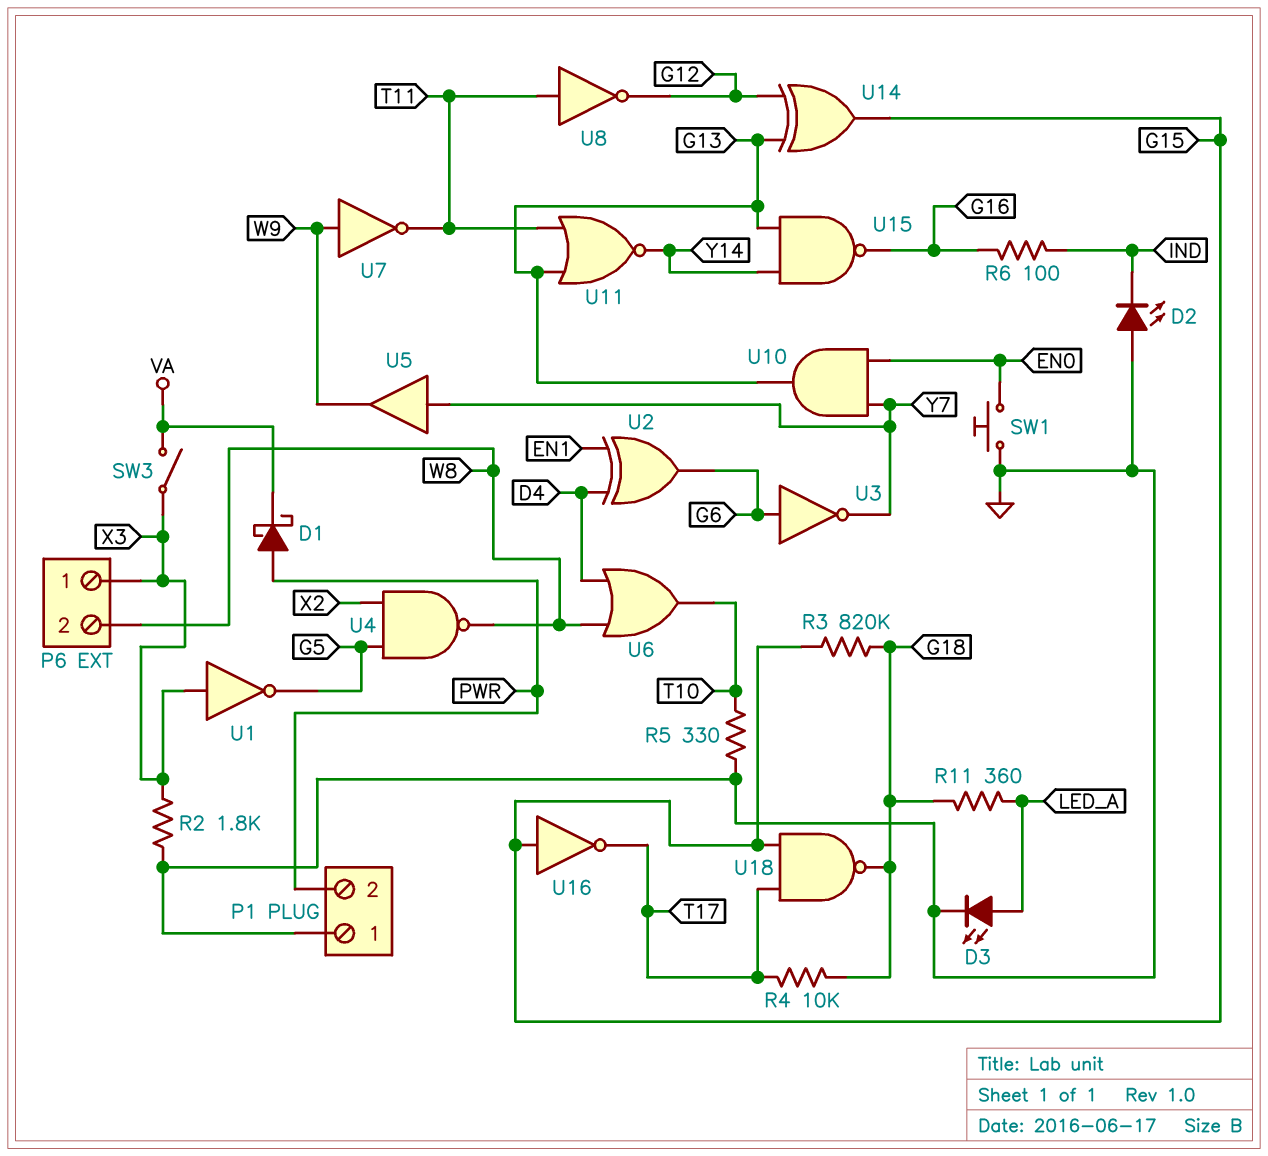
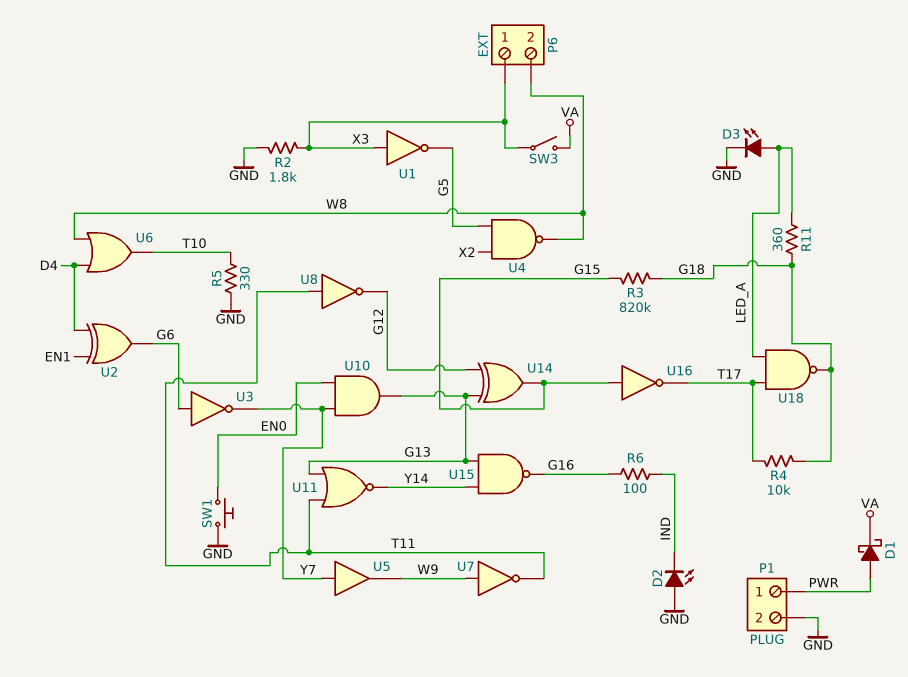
P1 pin 1: GND -> PWR
P1 pin 2: PWR -> GND
U18: NAND (in G15, in T17, out G18) -> NAND (in LED_A, in T17, out G18)

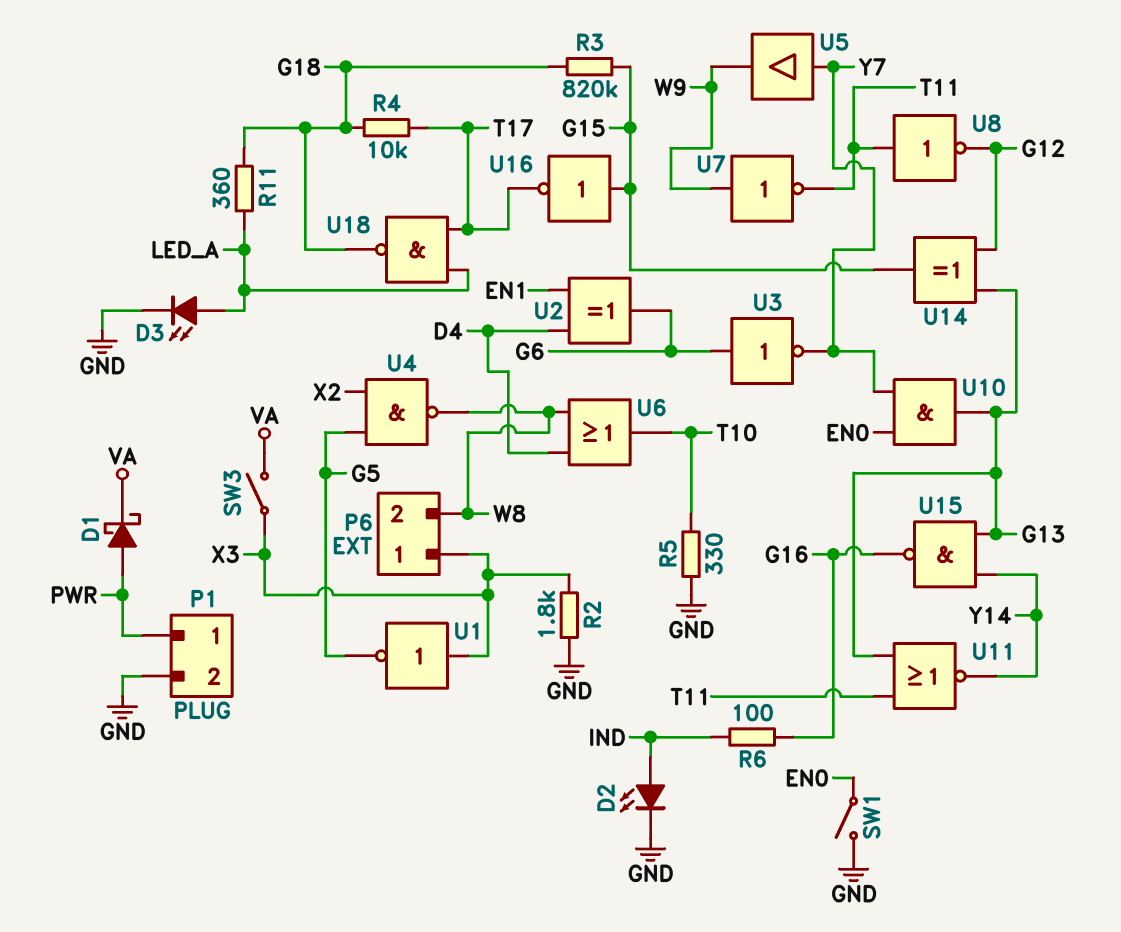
D2: LED (A GND, K IND) -> LED (A IND, K GND)
SW1: button (EN0, GND) -> switch (EN0, GND)

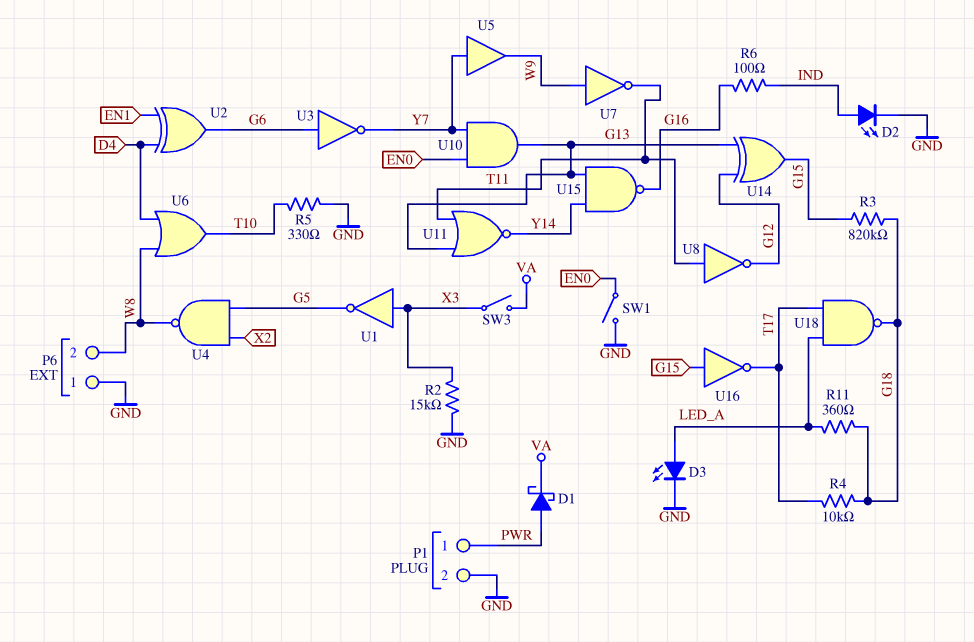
P6 pin 1: X3 -> GND
R2: 1.8k (GND, X3) -> 15k (GND, X3)

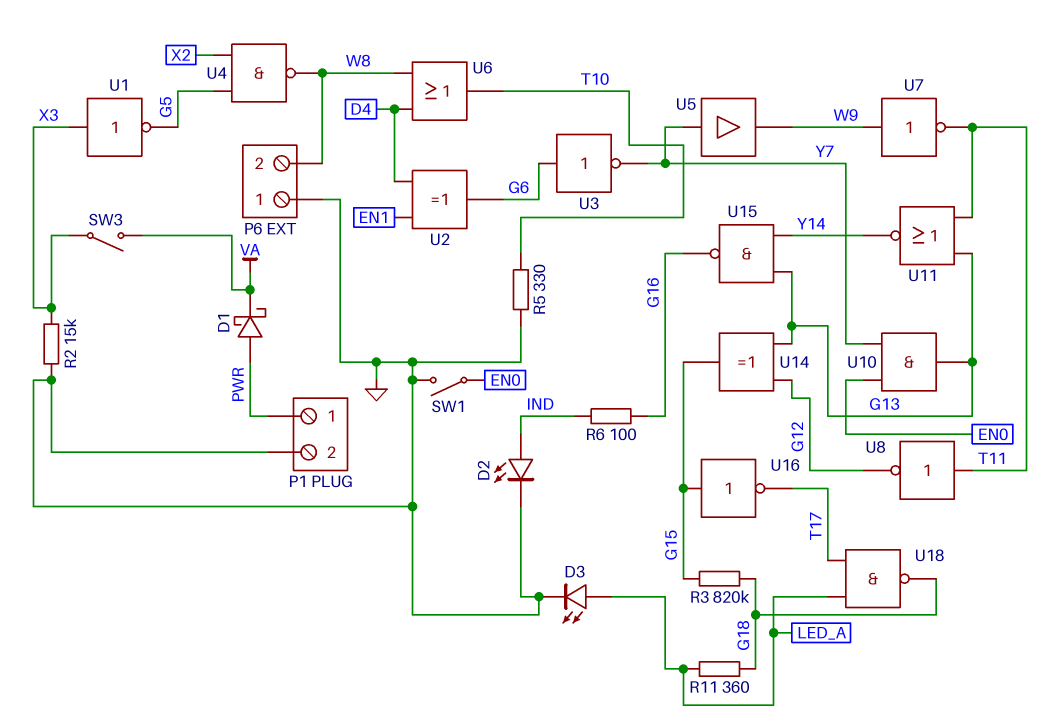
R4: 10k (G18, T17) -> none

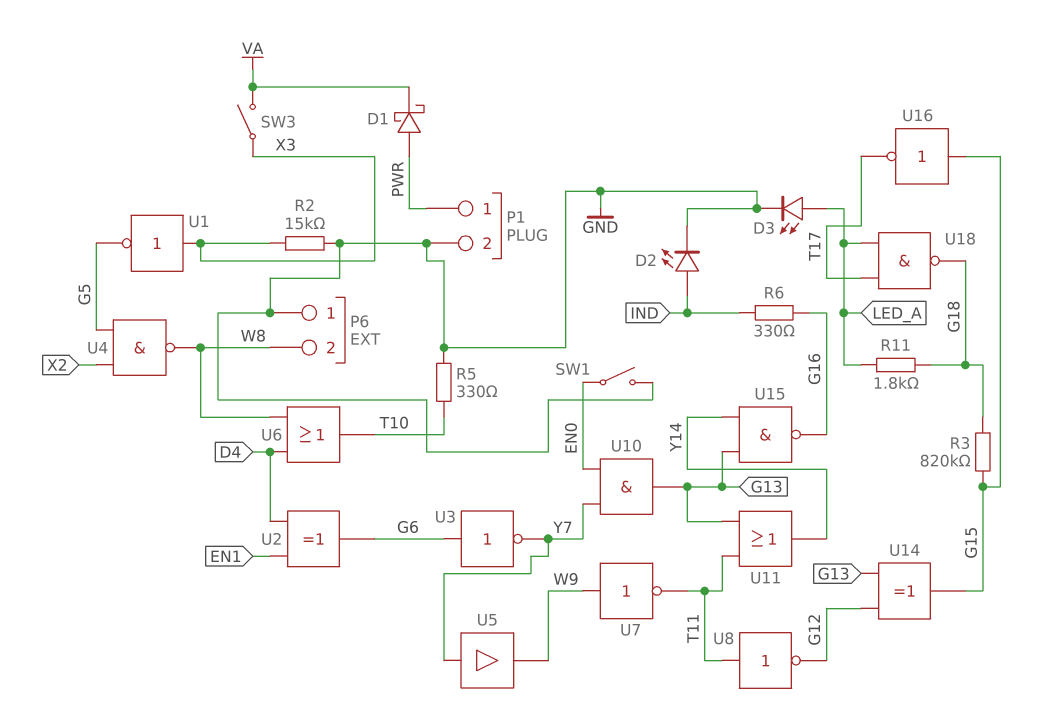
R6: 100 (G16, IND) -> 330 (G16, IND)
R11: 360 (G18, LED_A) -> 1.8k (G18, LED_A)
U11: NOR (in G13, in T11, out Y14) -> OR (in G13, in T11, out Y14)

